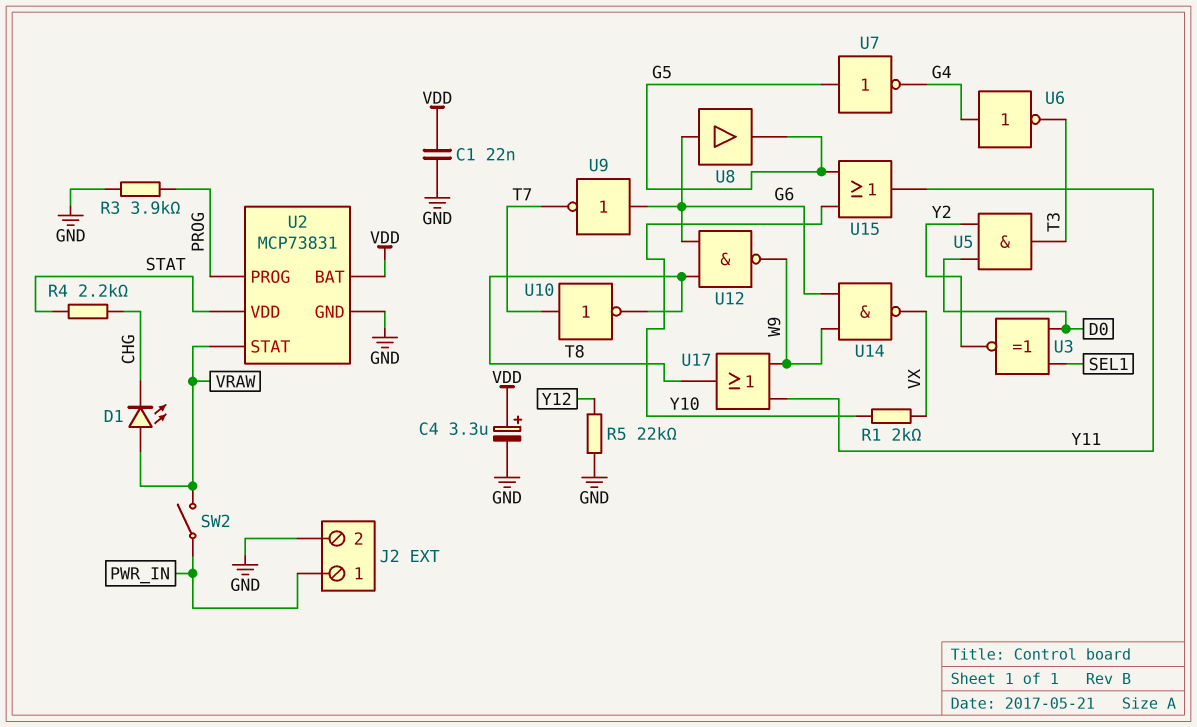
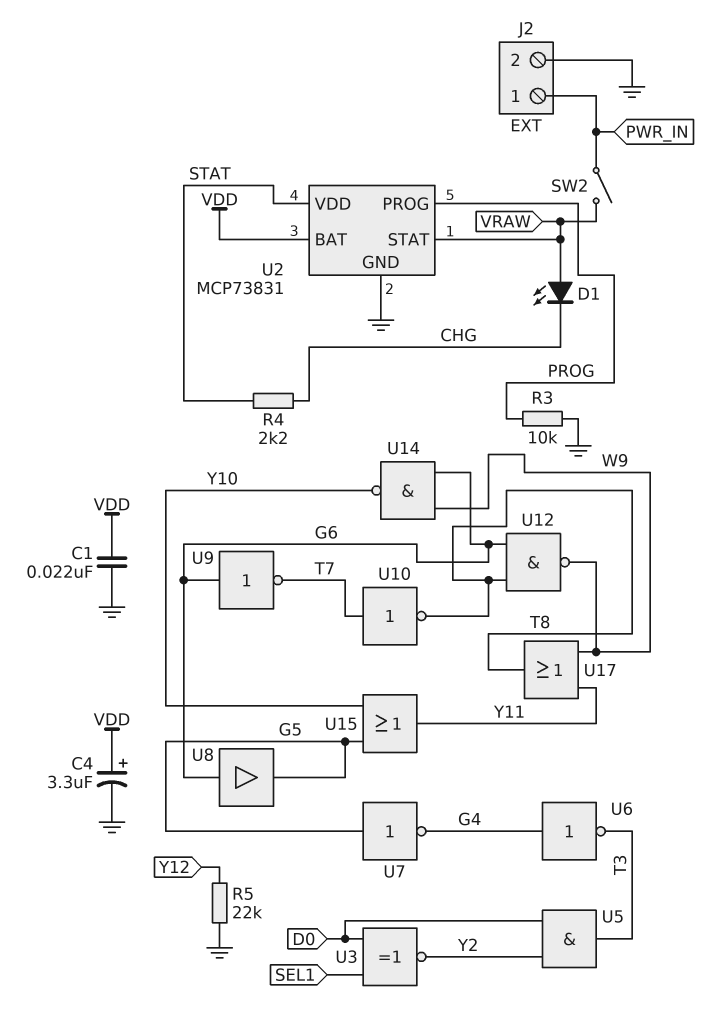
R1: 2k (VX, Y10) -> none
R3: 3.9k (GND, PROG) -> 10k (GND, PROG)
U14: NAND (in G6, in W9, out VX) -> NAND (in G6, in W9, out Y10)

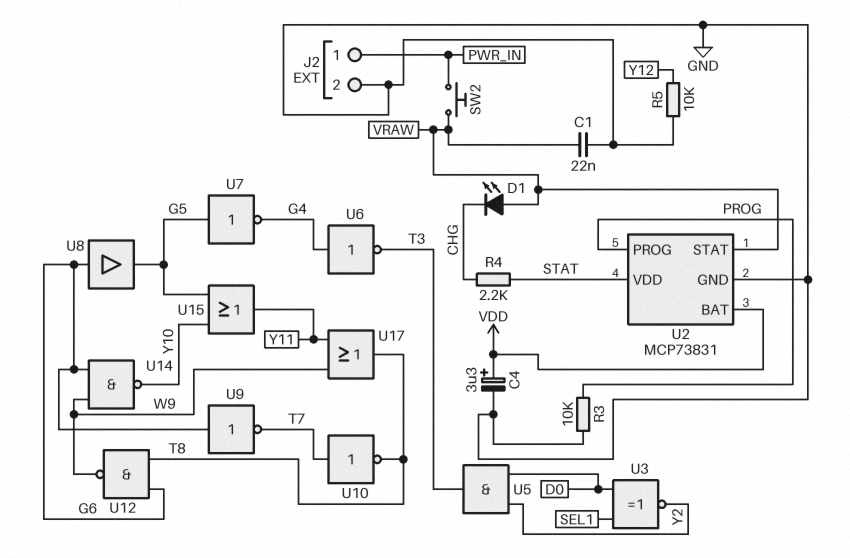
C1: 22nF (GND, VDD) -> 22nF (GND, VRAW)
R5: 22k (GND, Y12) -> 10k (GND, Y12)
SW2: switch (PWR_IN, VRAW) -> button (PWR_IN, VRAW)

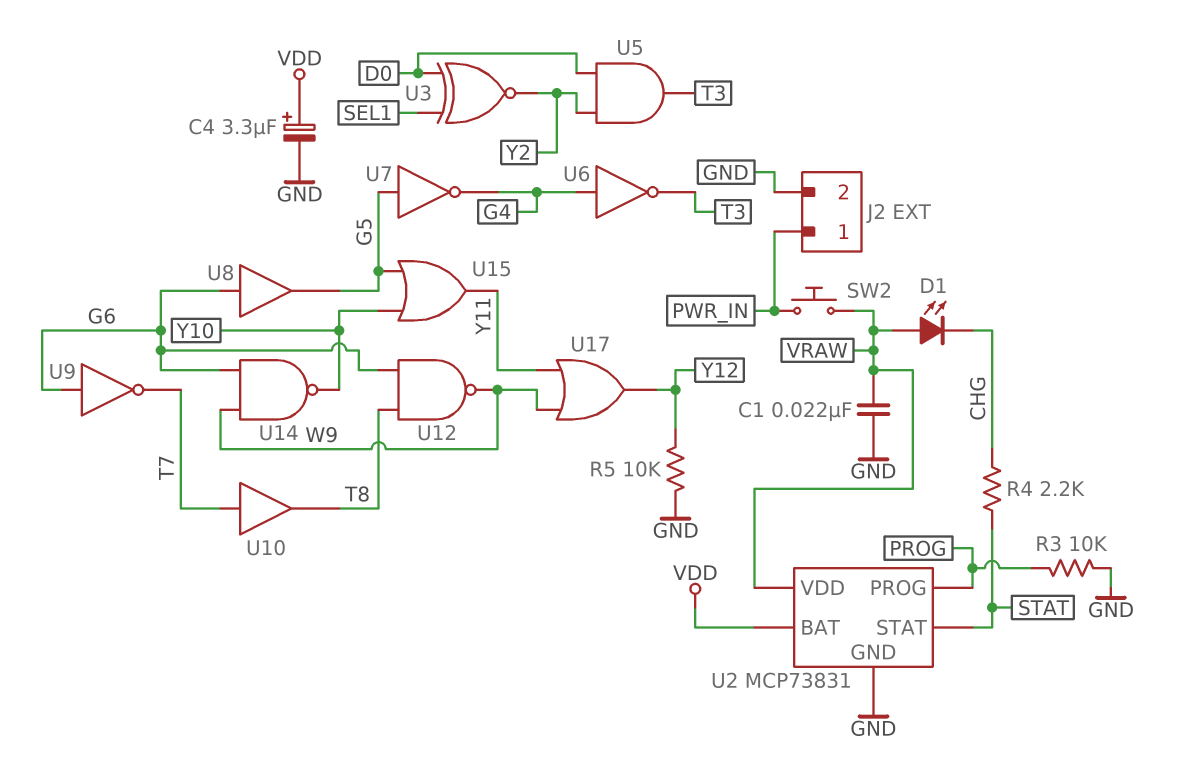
U2 pin STAT: VRAW -> STAT
U2 pin VDD: STAT -> VRAW
U10: NOT (in T7, out T8) -> buffer (in T7, out T8)
U17: OR (in W9, in Y11, out T8) -> OR (in W9, in Y11, out Y12)

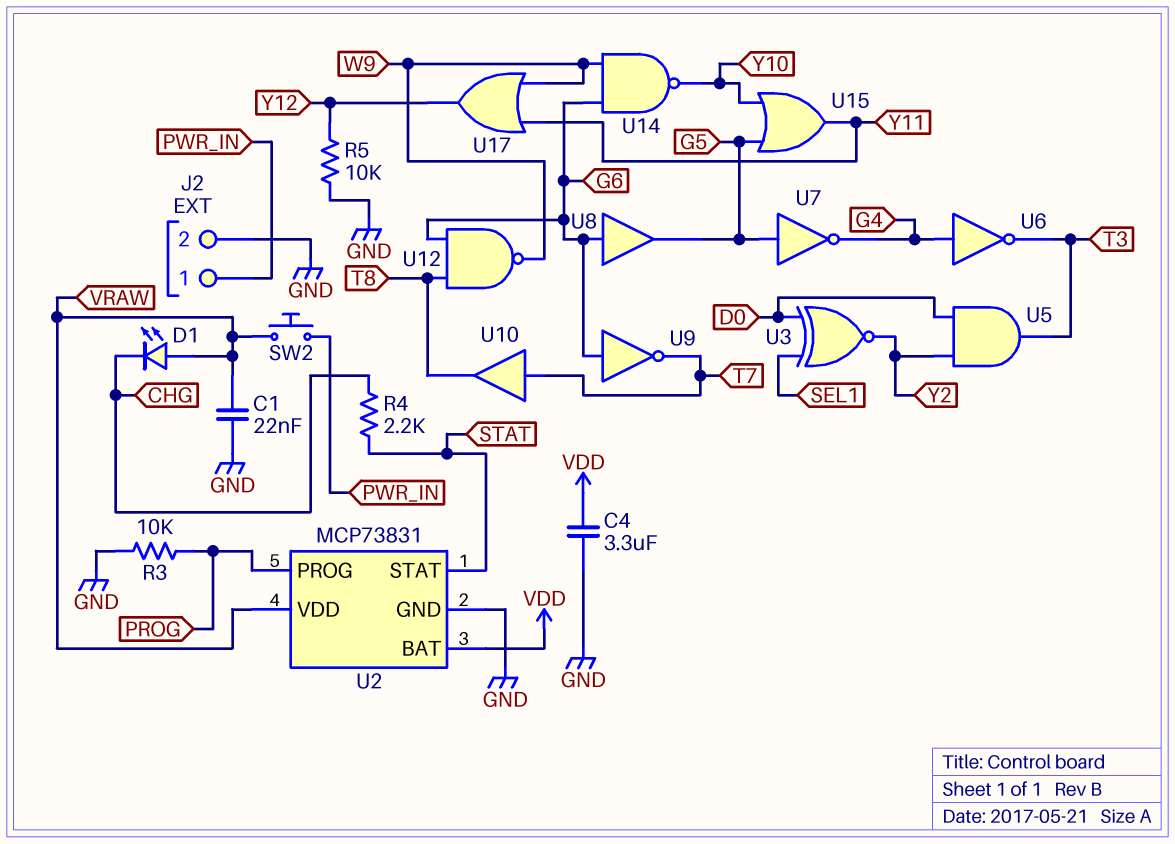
C4: 3.3uF (plus VDD, minus GND) -> 3.3uF (GND, VDD)

